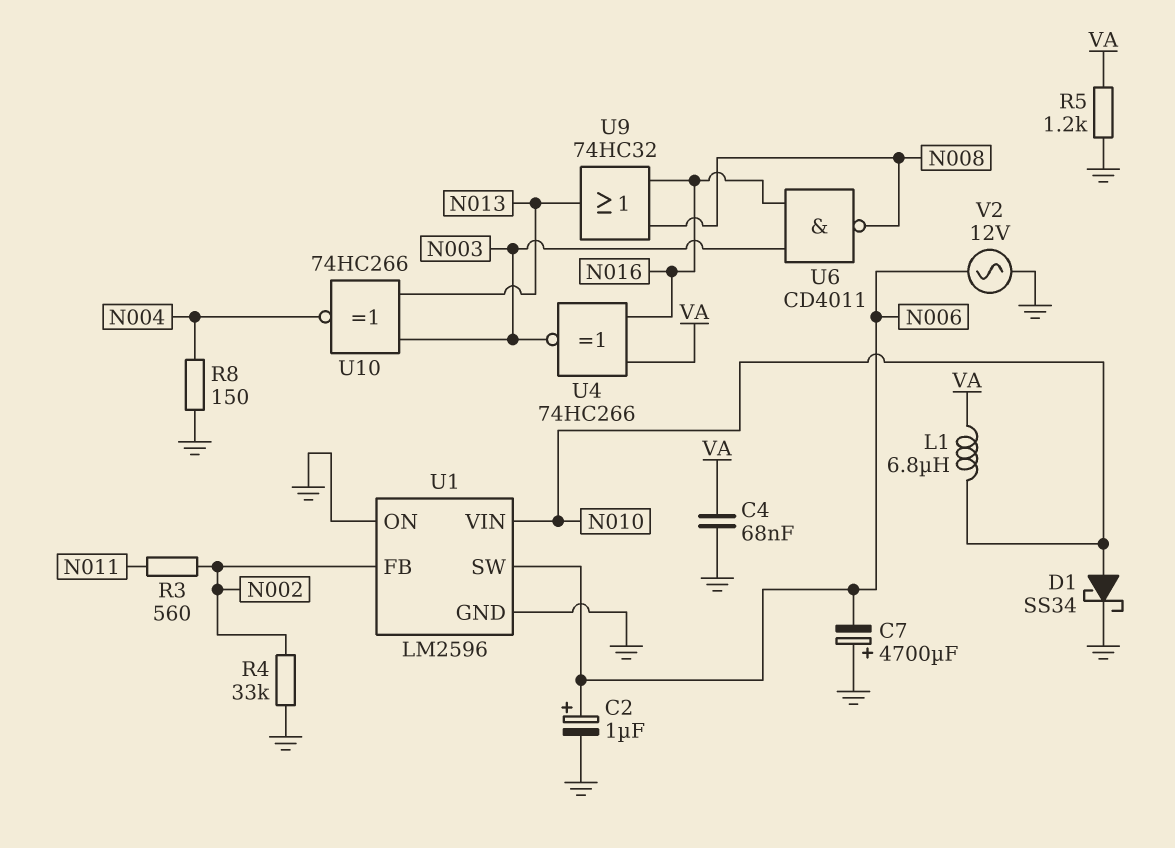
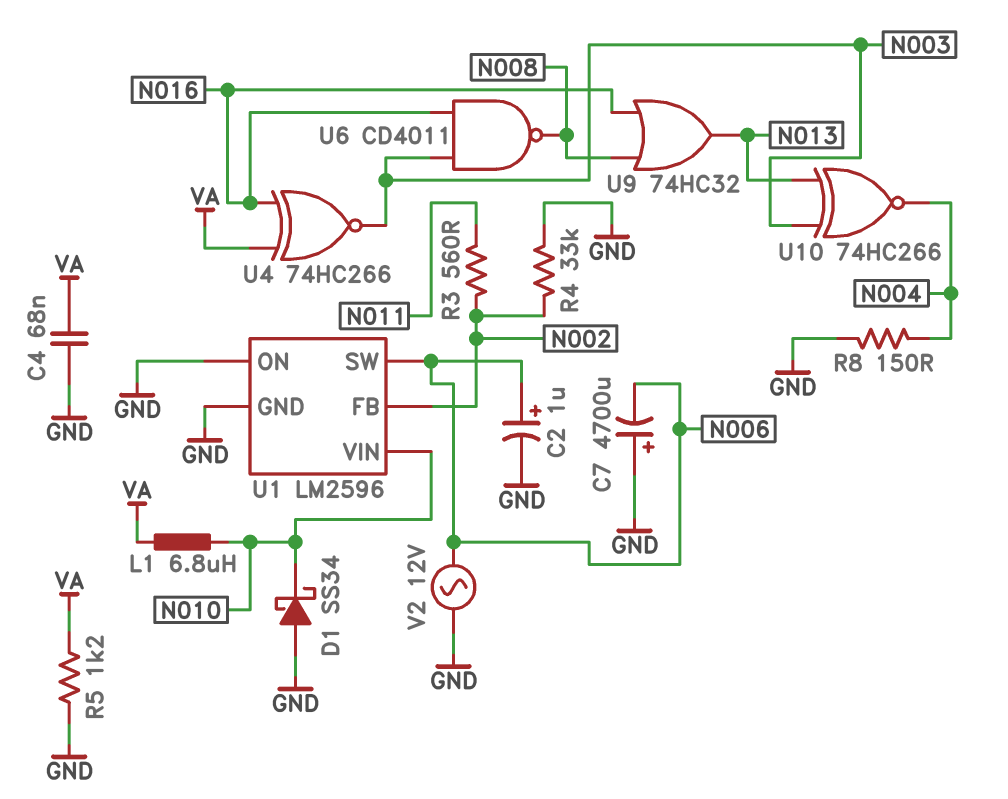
D1: schottky SS34 (A N010, K GND) -> schottky SS34 (A GND, K N010)

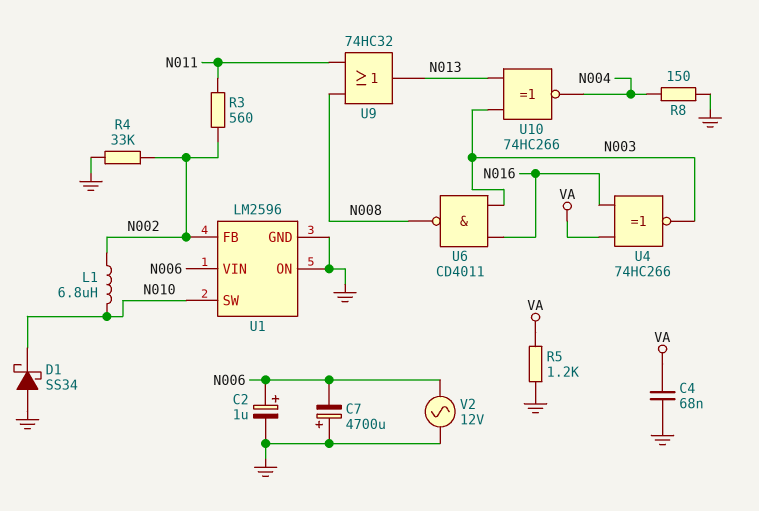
L1: 6.8uH (N010, VA) -> 6.8uH (N002, N010)
U1 pin SW: N006 -> N010
U1 pin VIN: N010 -> N006
U9: OR 74HC32 (in N008, in N016, out N013) -> OR 74HC32 (in N008, in N011, out N013)

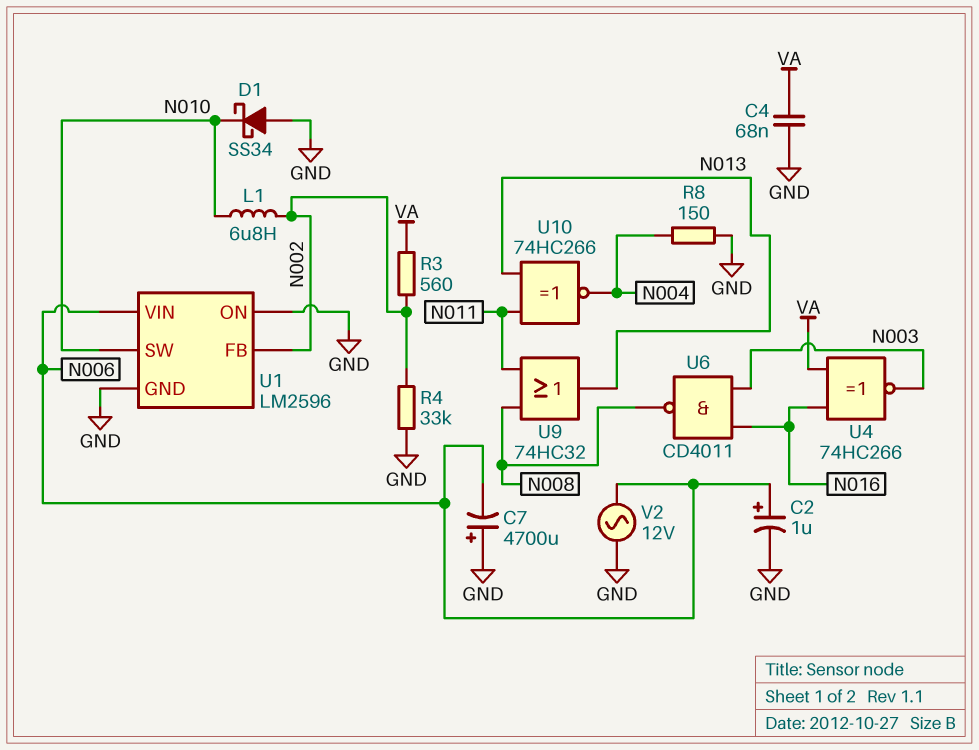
R3: 560 (N002, N011) -> 560 (N002, VA)
R5: 1.2k (GND, VA) -> none
U10: XNOR 74HC266 (in N003, in N013, out N004) -> XNOR 74HC266 (in N011, in N013, out N004)

